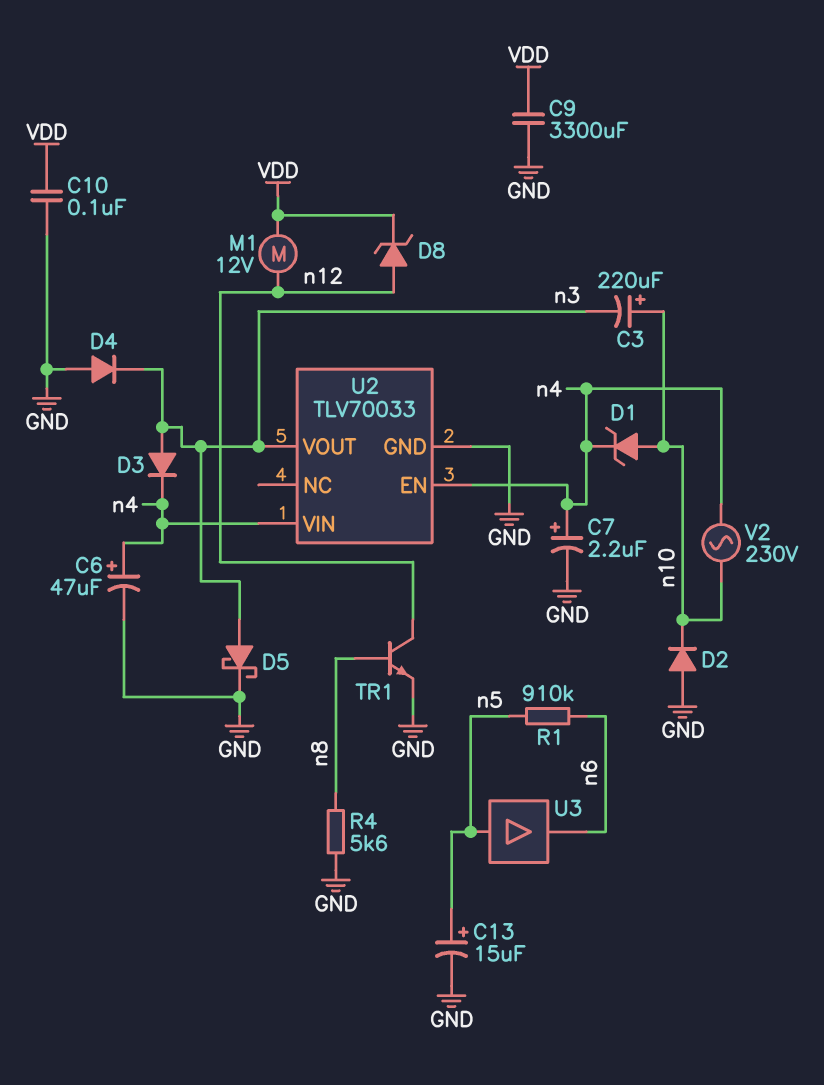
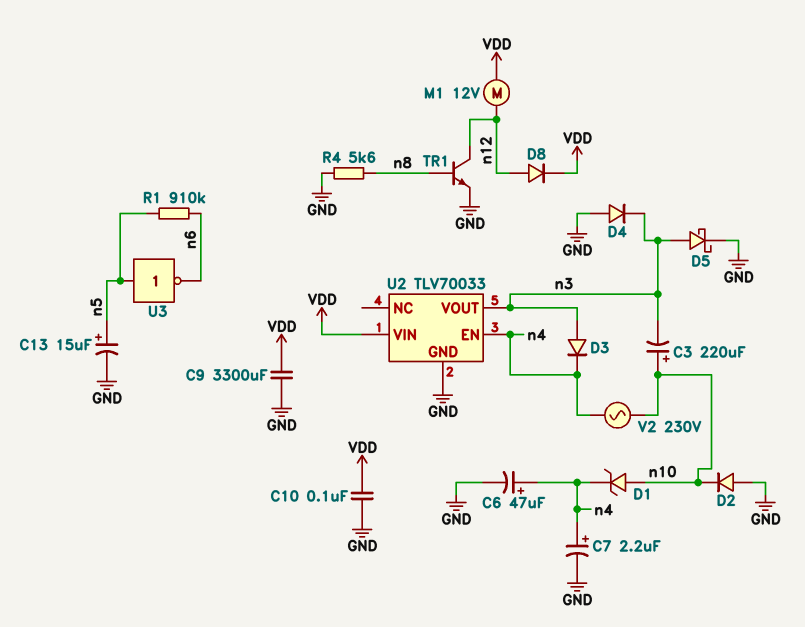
D8: zener (A n12, K VDD) -> diode (A n12, K VDD)
U2 pin VIN: n4 -> VDD
U3: buffer (in n5, out n6) -> NOT (in n5, out n6)

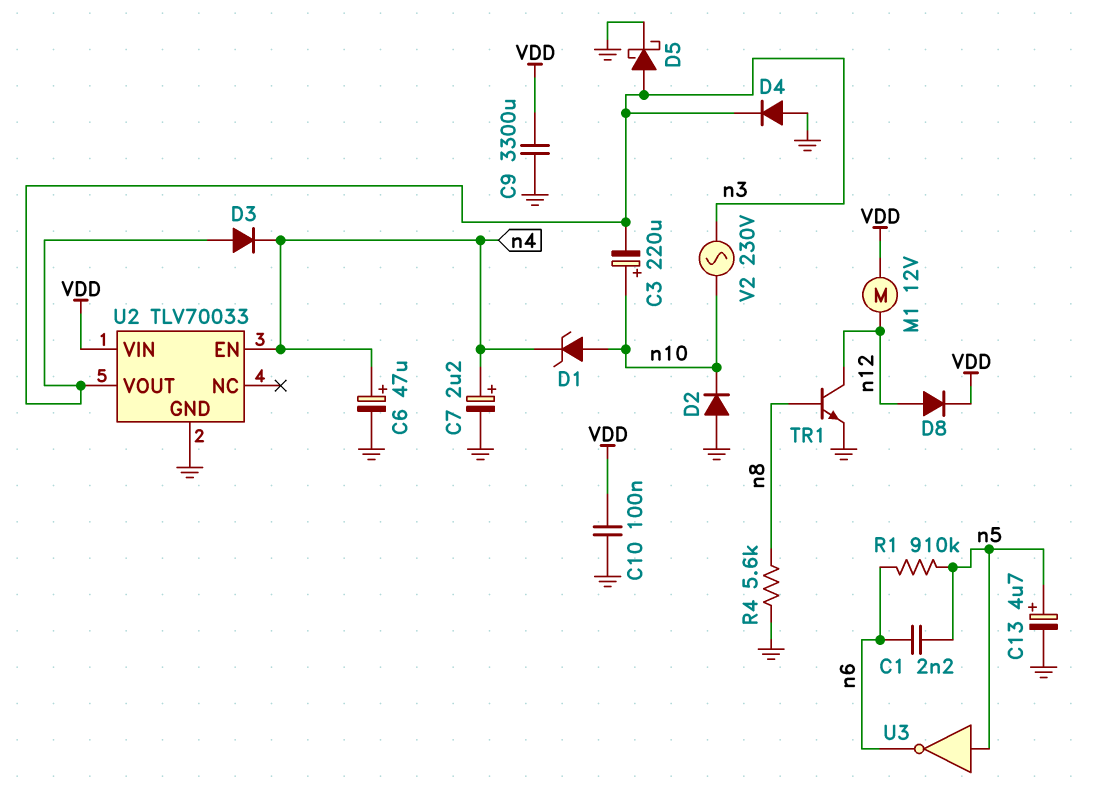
C1: none -> 2.2nF (n5, n6)
C13: 15uF (plus n5, minus GND) -> 4.7uF (plus n5, minus GND)
V2: AC 230V (n4, n10) -> AC 230V (n3, n10)

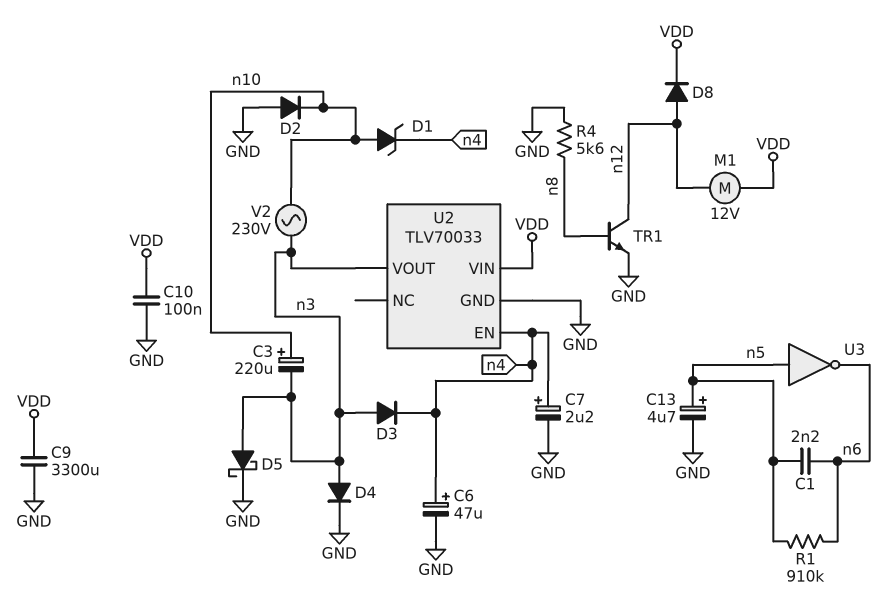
D4: diode (A GND, K n3) -> diode (A n3, K GND)

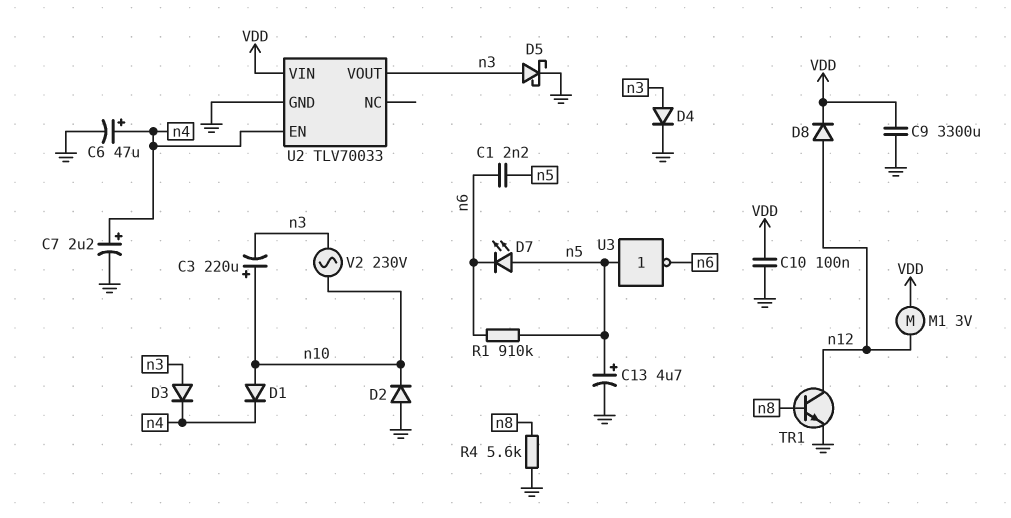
D1: zener (A n10, K n4) -> diode (A n10, K n4)
D7: none -> LED (A n5, K n6)
M1: motor 12V (VDD, n12) -> motor 3V (VDD, n12)

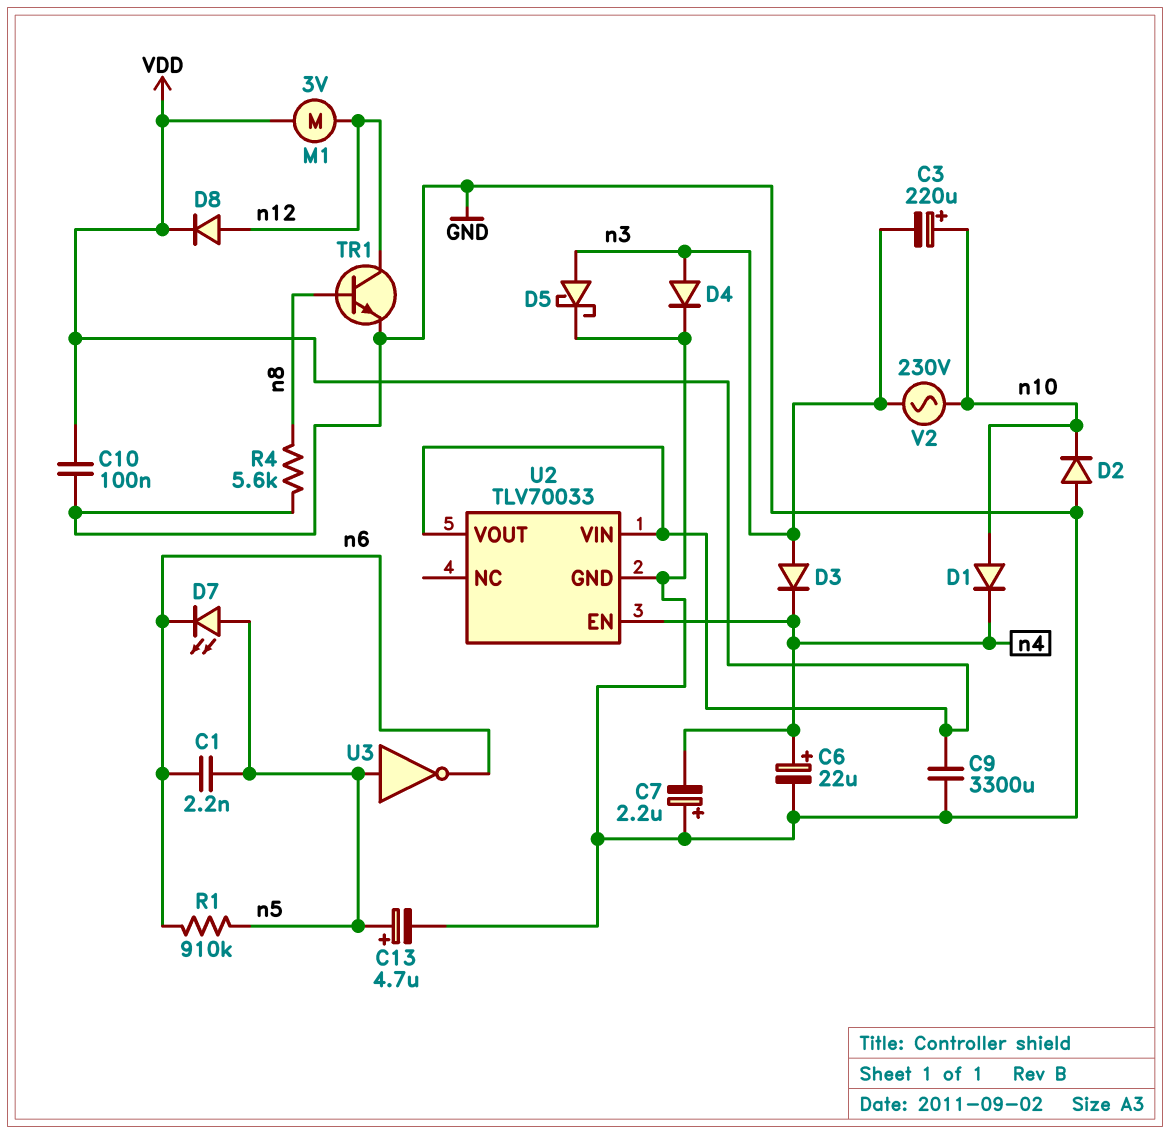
C6: 47uF (plus n4, minus GND) -> 22uF (plus n4, minus GND)
C7: 2.2uF (plus n4, minus GND) -> 2.2uF (plus GND, minus n4)
U2 pin VOUT: n3 -> VDD

